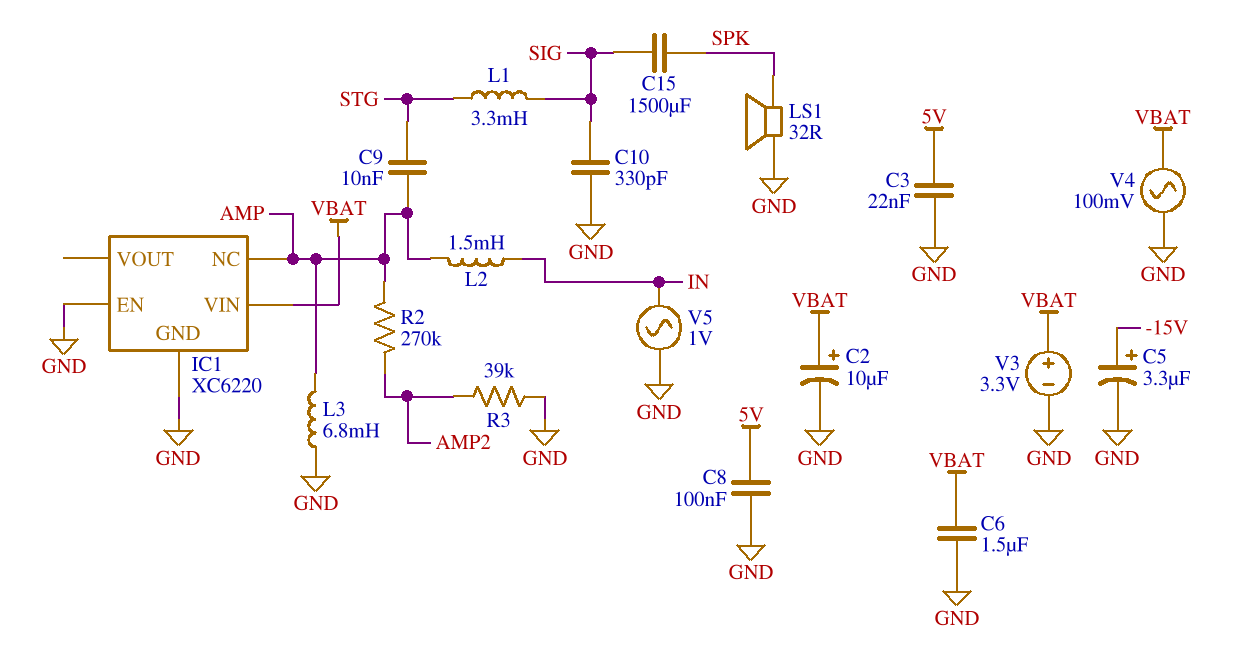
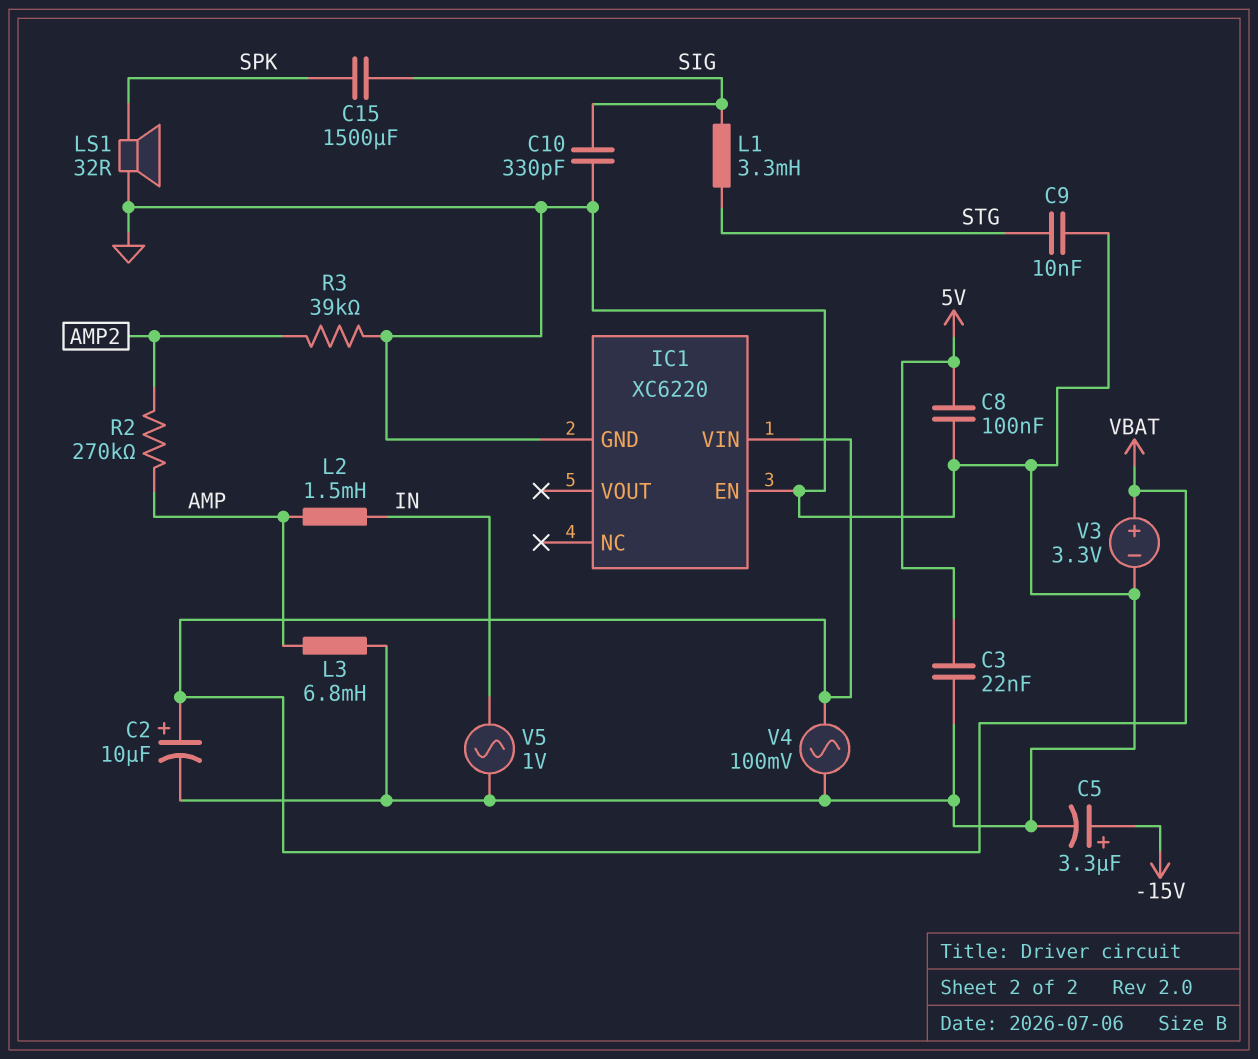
C6: 1.5uF (GND, VBAT) -> none
C9: 10nF (AMP, STG) -> 10nF (GND, STG)
IC1 pin NC: AMP -> none

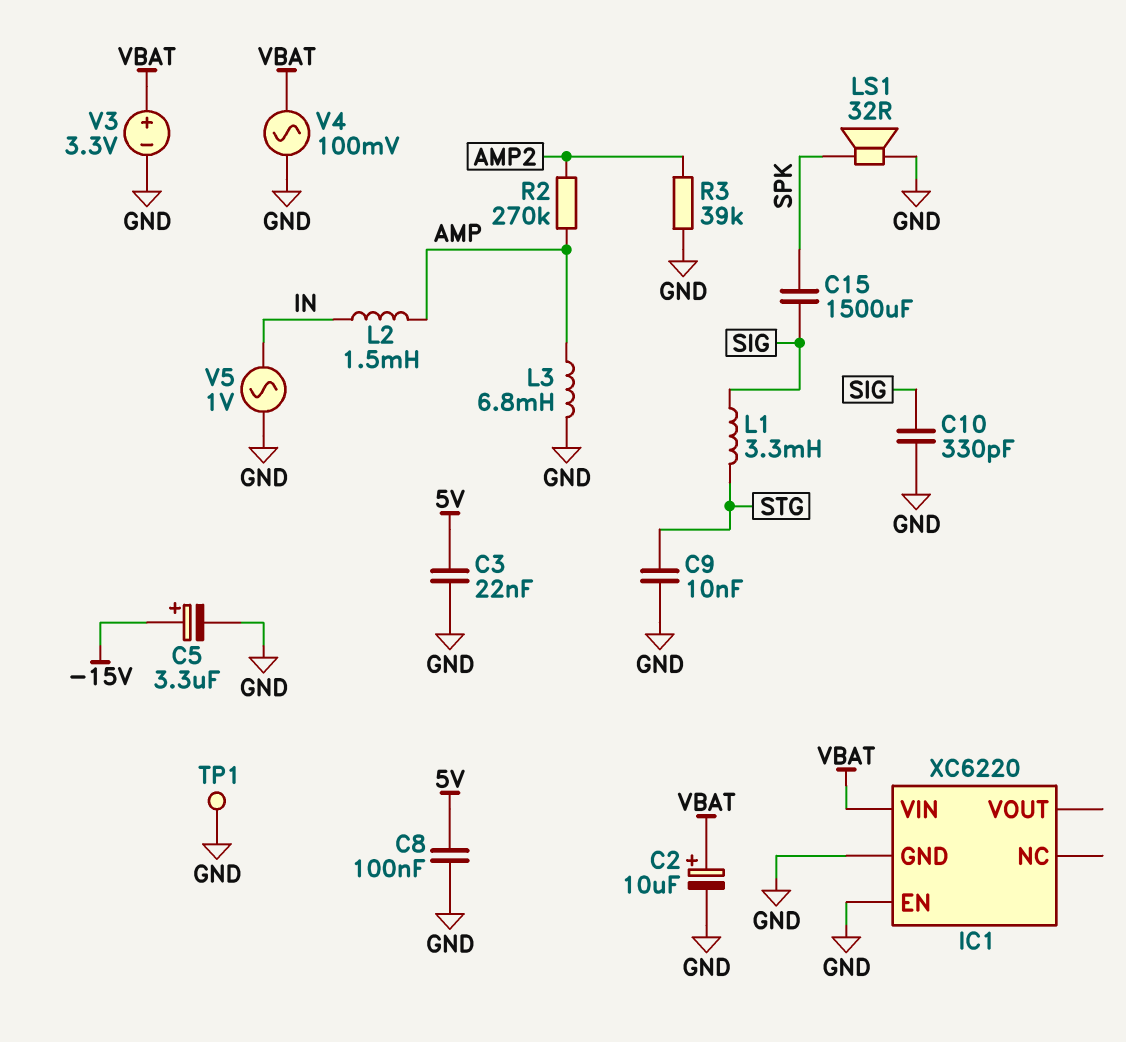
TP1: none -> test point (GND)

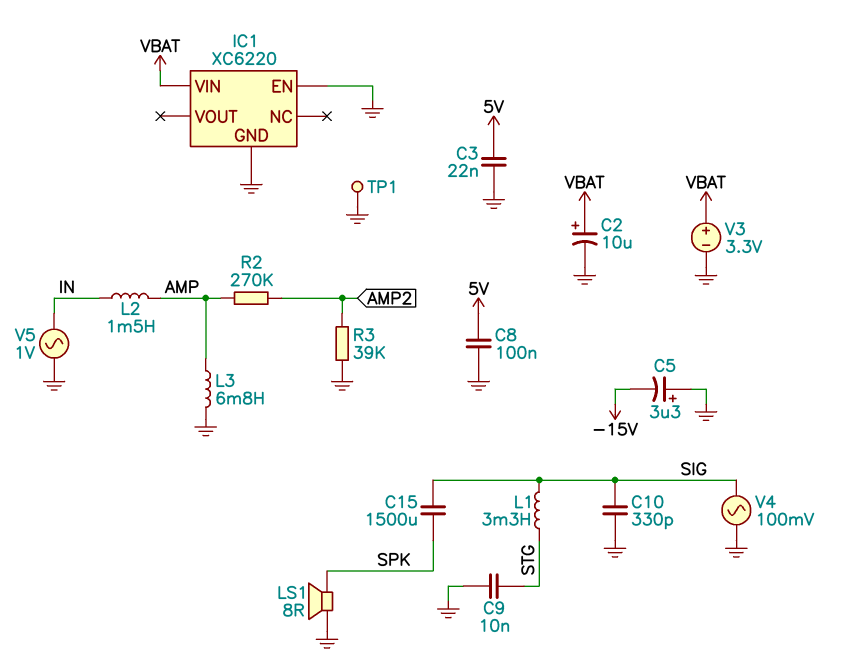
C5: 3.3uF (plus -15V, minus GND) -> 3.3uF (plus GND, minus -15V)
LS1: speaker 32R (GND, SPK) -> speaker 8R (GND, SPK)
V4: AC 100mV (GND, VBAT) -> AC 100mV (GND, SIG)

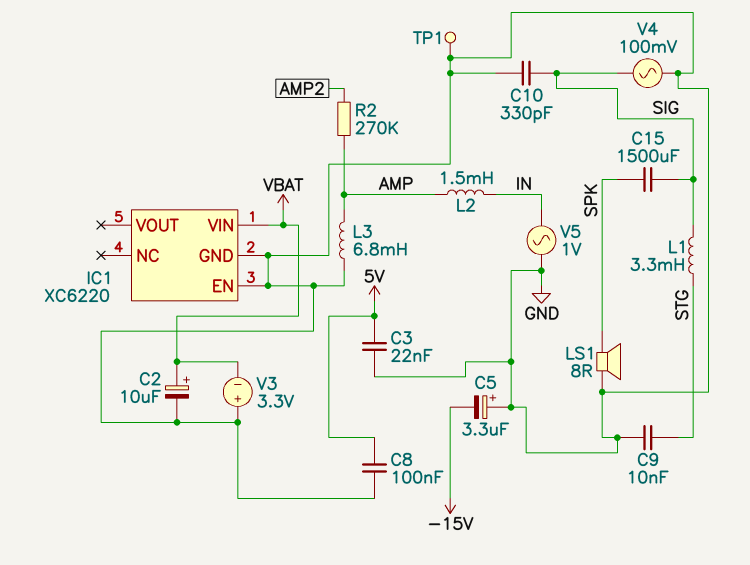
R3: 39k (AMP2, GND) -> none
V3: 3.3V (plus VBAT, minus GND) -> 3.3V (plus GND, minus VBAT)

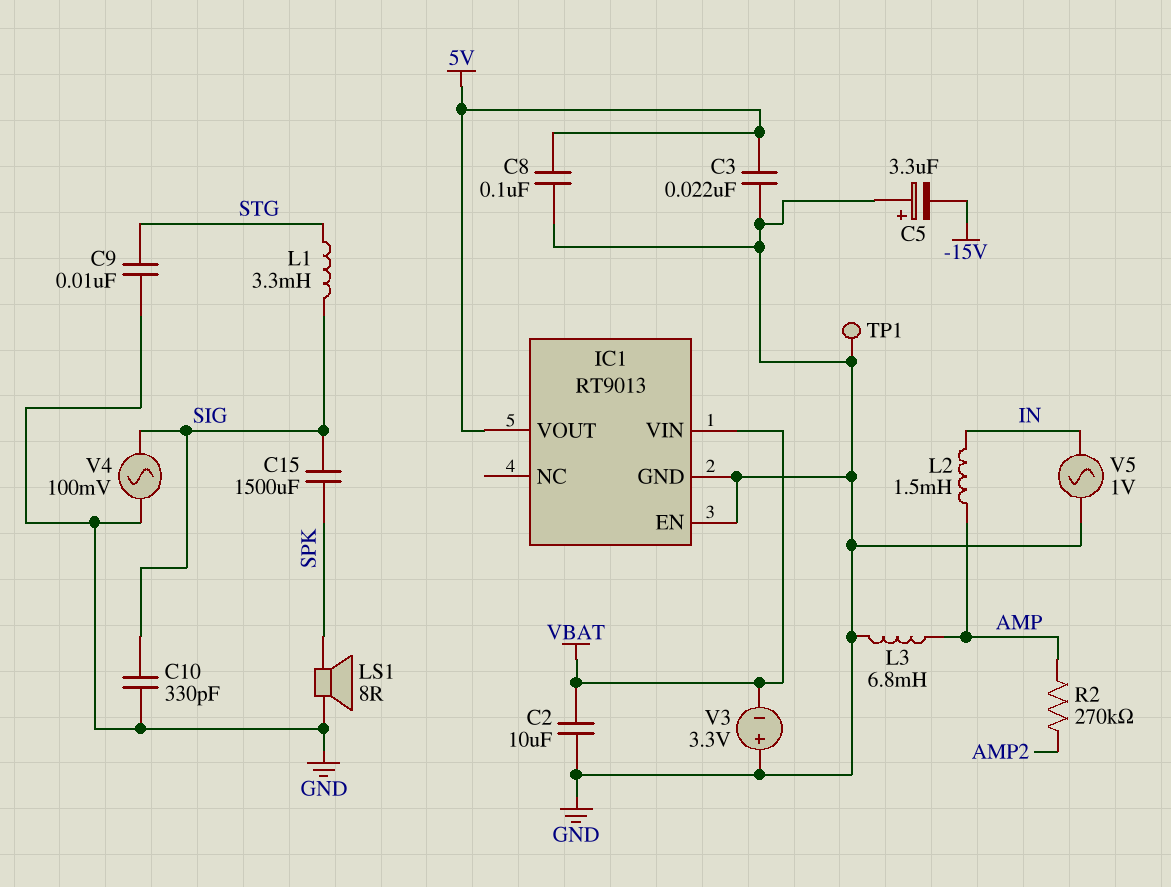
C2: 10uF (plus VBAT, minus GND) -> 10uF (GND, VBAT)
IC1: XC6220 -> RT9013
IC1 pin VOUT: none -> 5V

